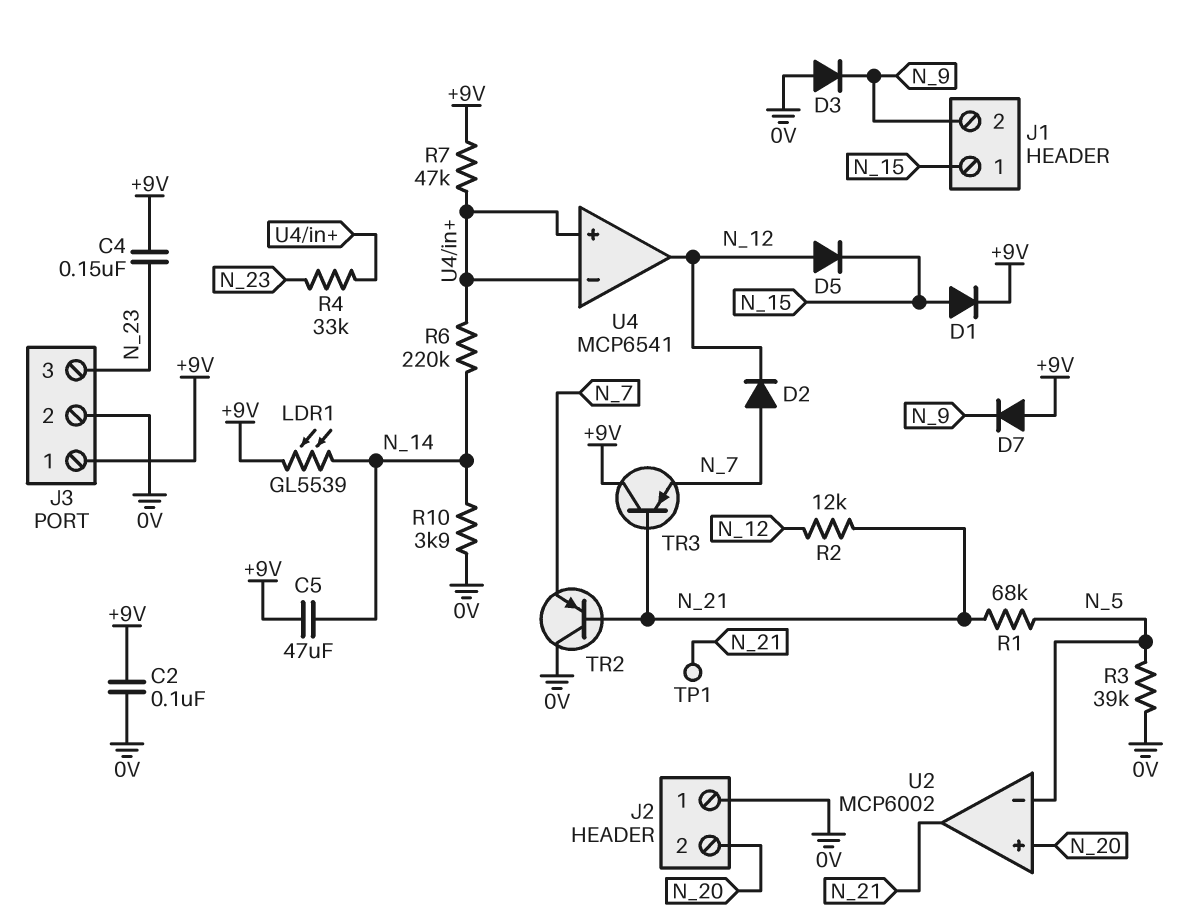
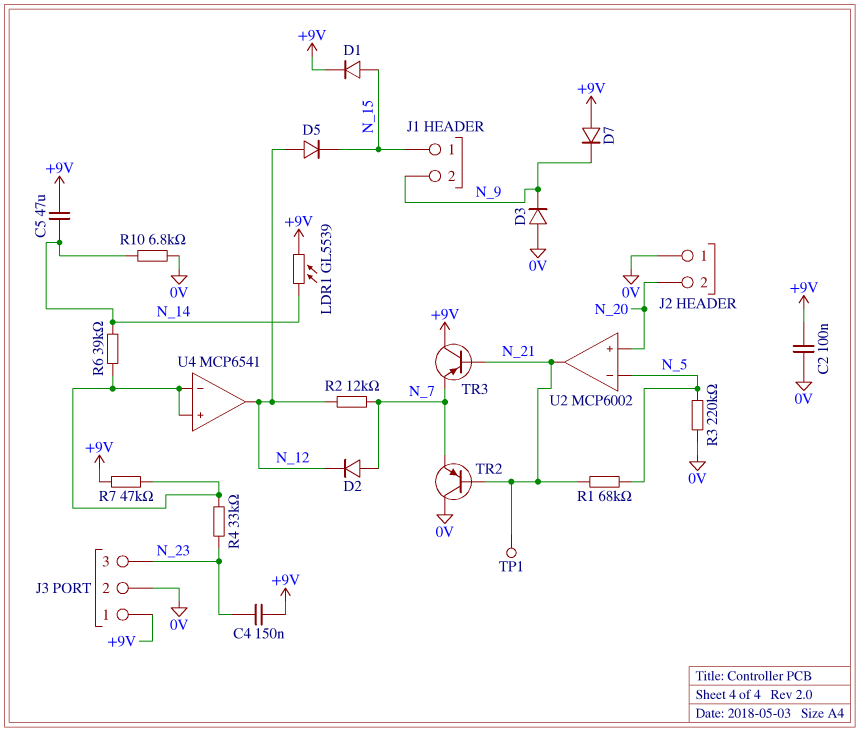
R2: 12k (N_12, N_21) -> 12k (N_7, N_12)
R3: 39k (0V, N_5) -> 220k (0V, N_5)
R6: 220k (N_14, U4/in+) -> 39k (N_14, U4/in+)
R10: 3.9k (0V, N_14) -> 6.8k (0V, N_14)

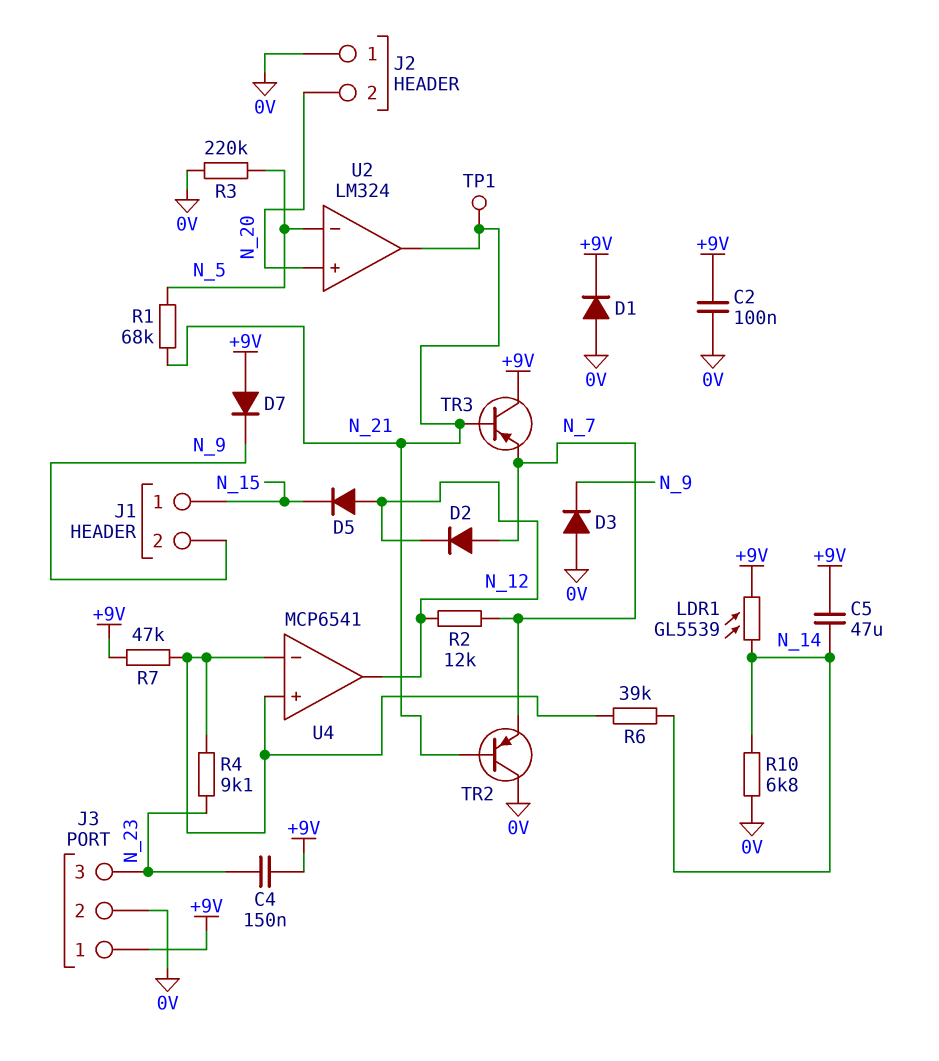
D1: diode (A N_15, K +9V) -> diode (A 0V, K +9V)
R4: 33k (N_23, U4/in+) -> 9.1k (N_23, U4/in+)
U2: MCP6002 -> LM324

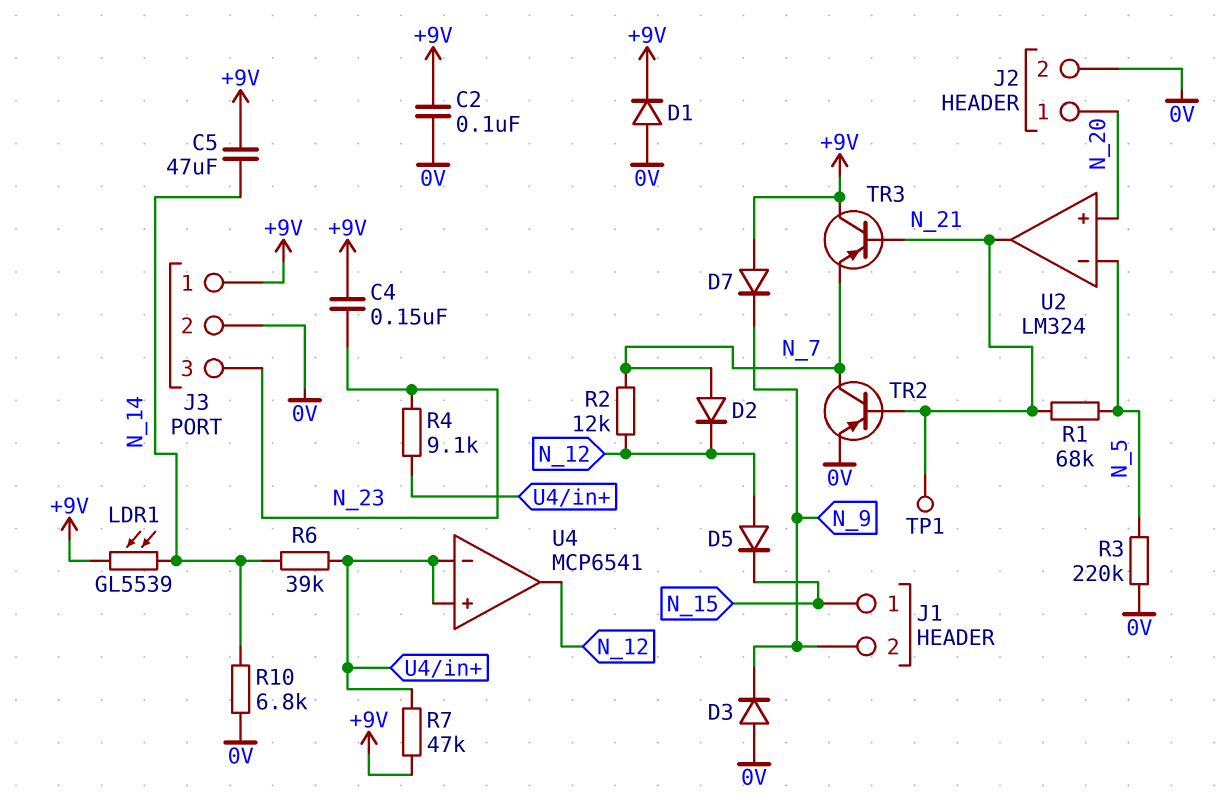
J2 pin 1: 0V -> N_20
J2 pin 2: N_20 -> 0V
TR2: PNP (B N_21, C 0V, E N_7) -> PNP (B N_21, C N_7, E 0V)

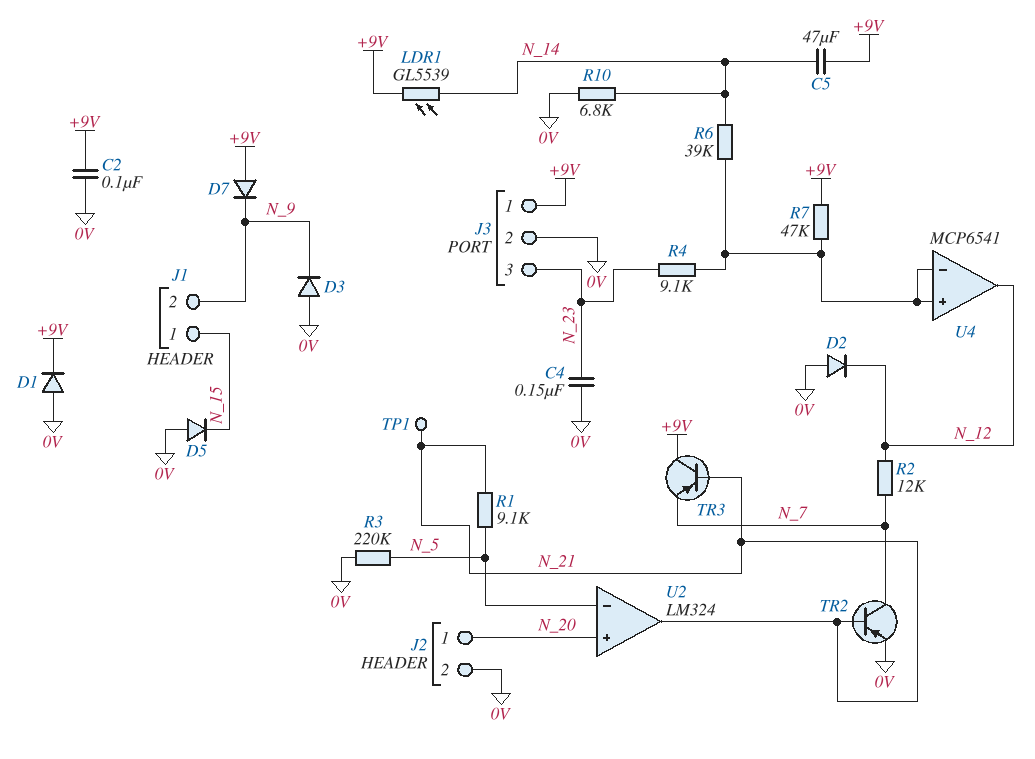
C4: 150nF (+9V, N_23) -> 150nF (0V, N_23)
D2: diode (A N_7, K N_12) -> diode (A 0V, K N_12)
D5: diode (A N_12, K N_15) -> diode (A 0V, K N_15)
R1: 68k (N_5, N_21) -> 9.1k (N_5, N_21)

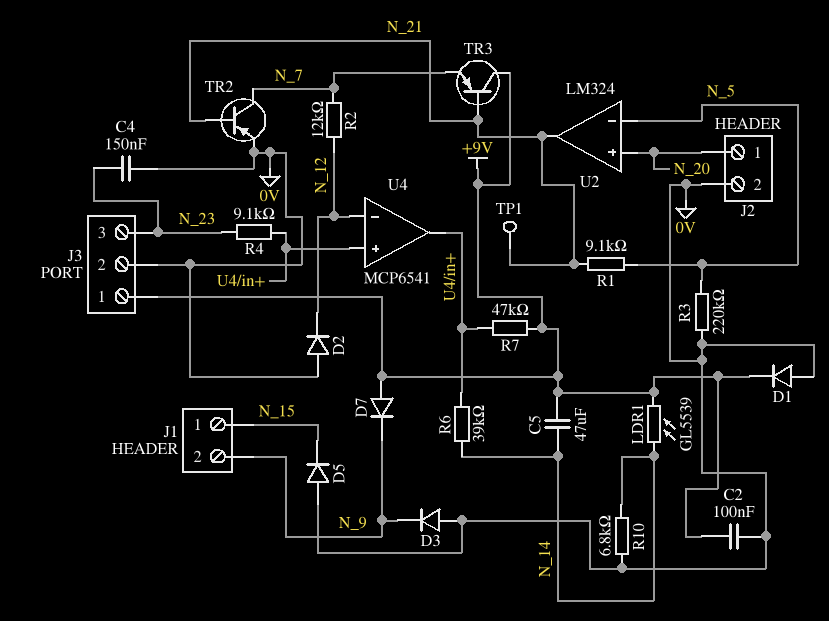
U4 pin in-: U4/in+ -> N_12
U4 pin out: N_12 -> U4/in+

